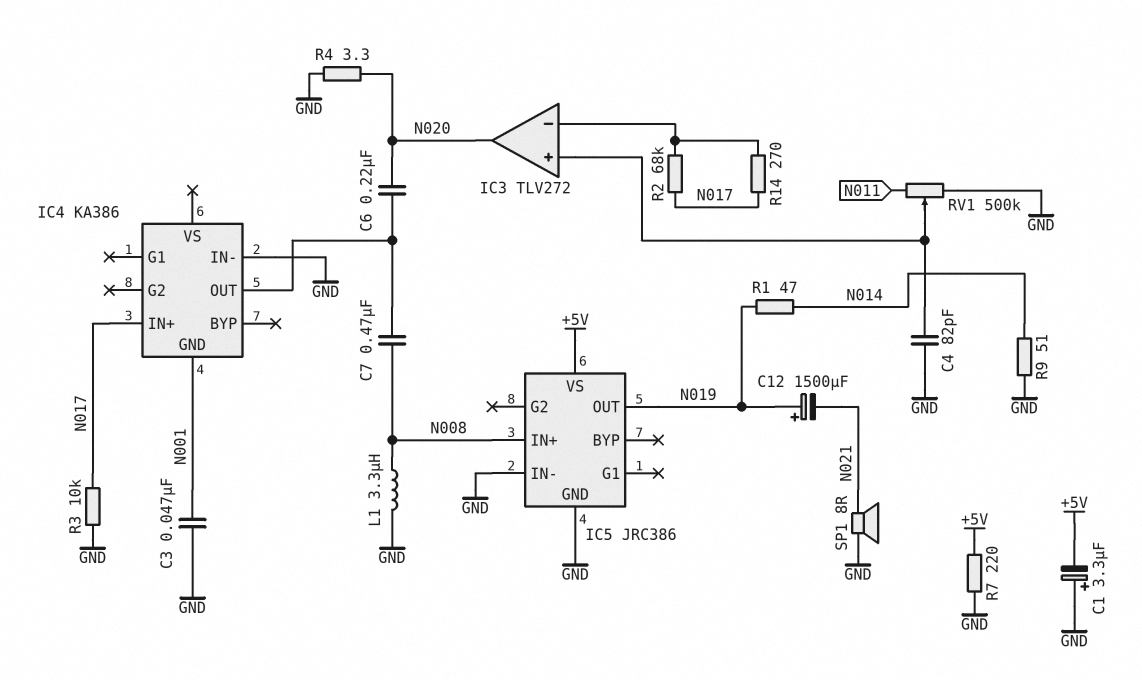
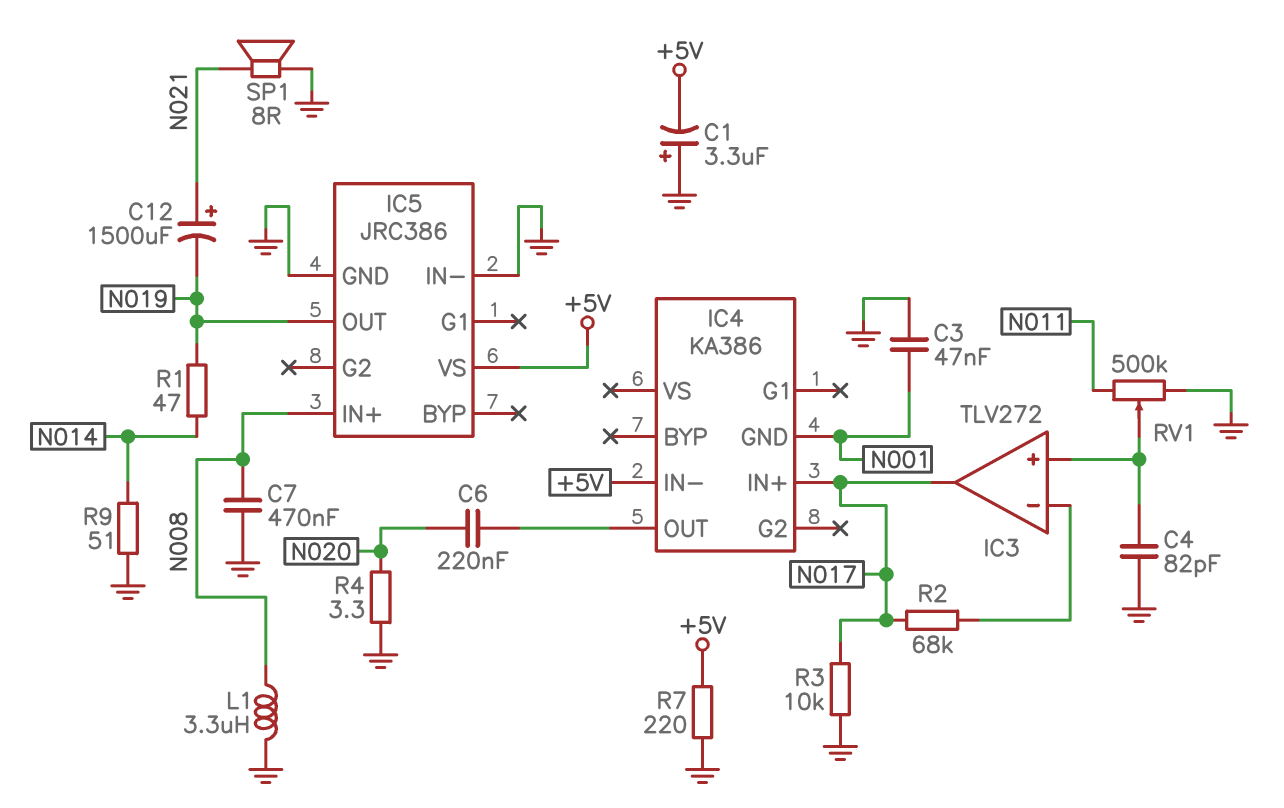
C7: 470nF (IC4/OUT, N008) -> 470nF (GND, N008)
C12: 1500uF (plus N019, minus N021) -> 1500uF (plus N021, minus N019)
IC3 pin out: N020 -> N017
IC4 pin IN-: GND -> +5V
R14: 270 (IC3/in-, N017) -> none

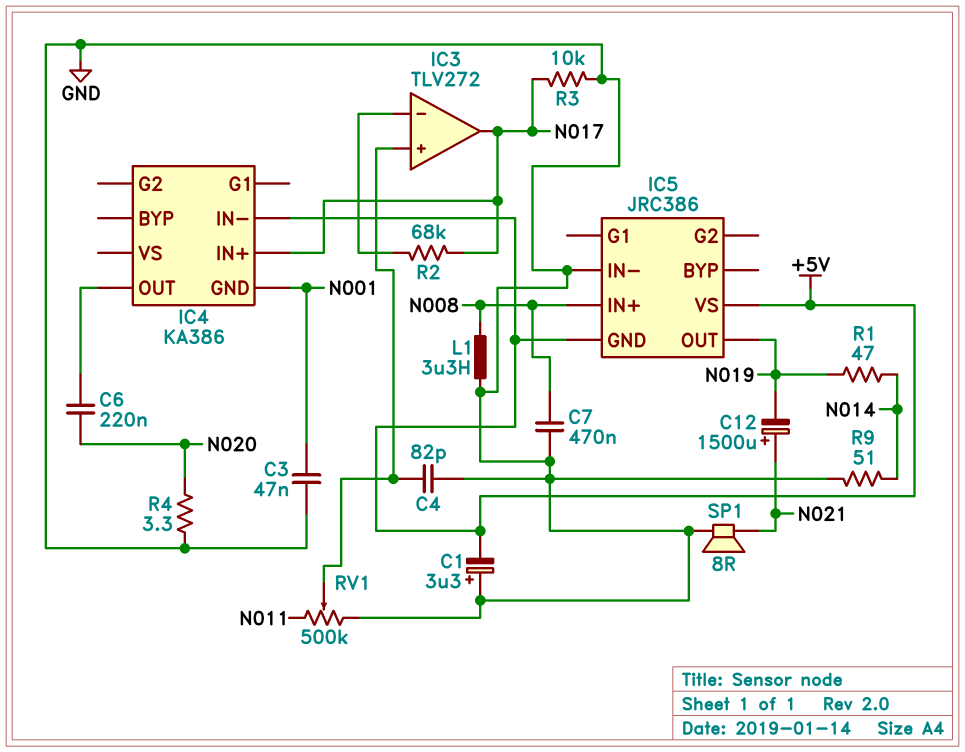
IC5 pin GND: GND -> +5V
R7: 220 (+5V, GND) -> none

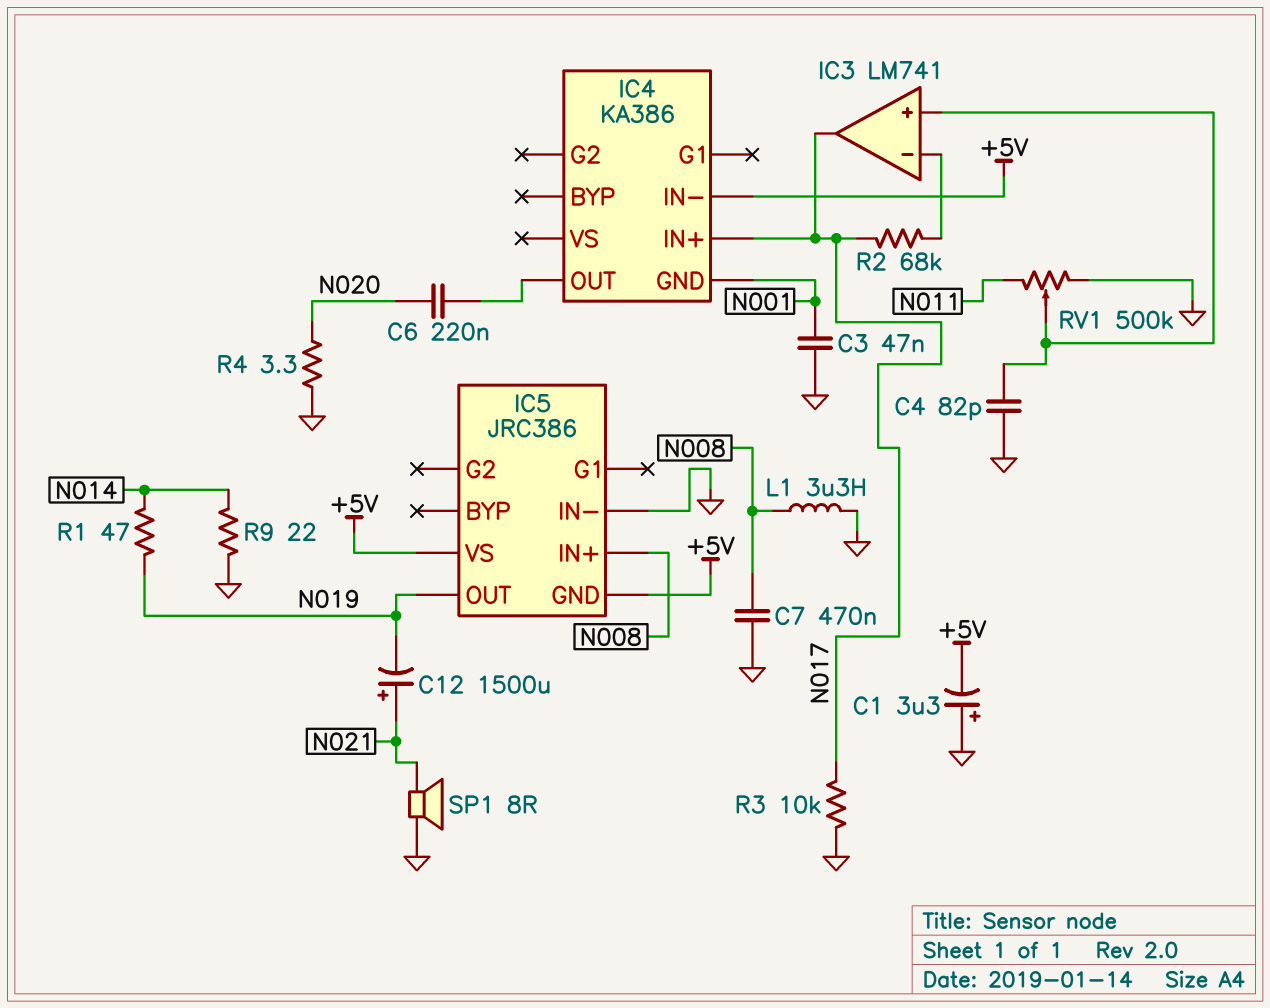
IC3: TLV272 -> LM741
R9: 51 (GND, N014) -> 22 (GND, N014)

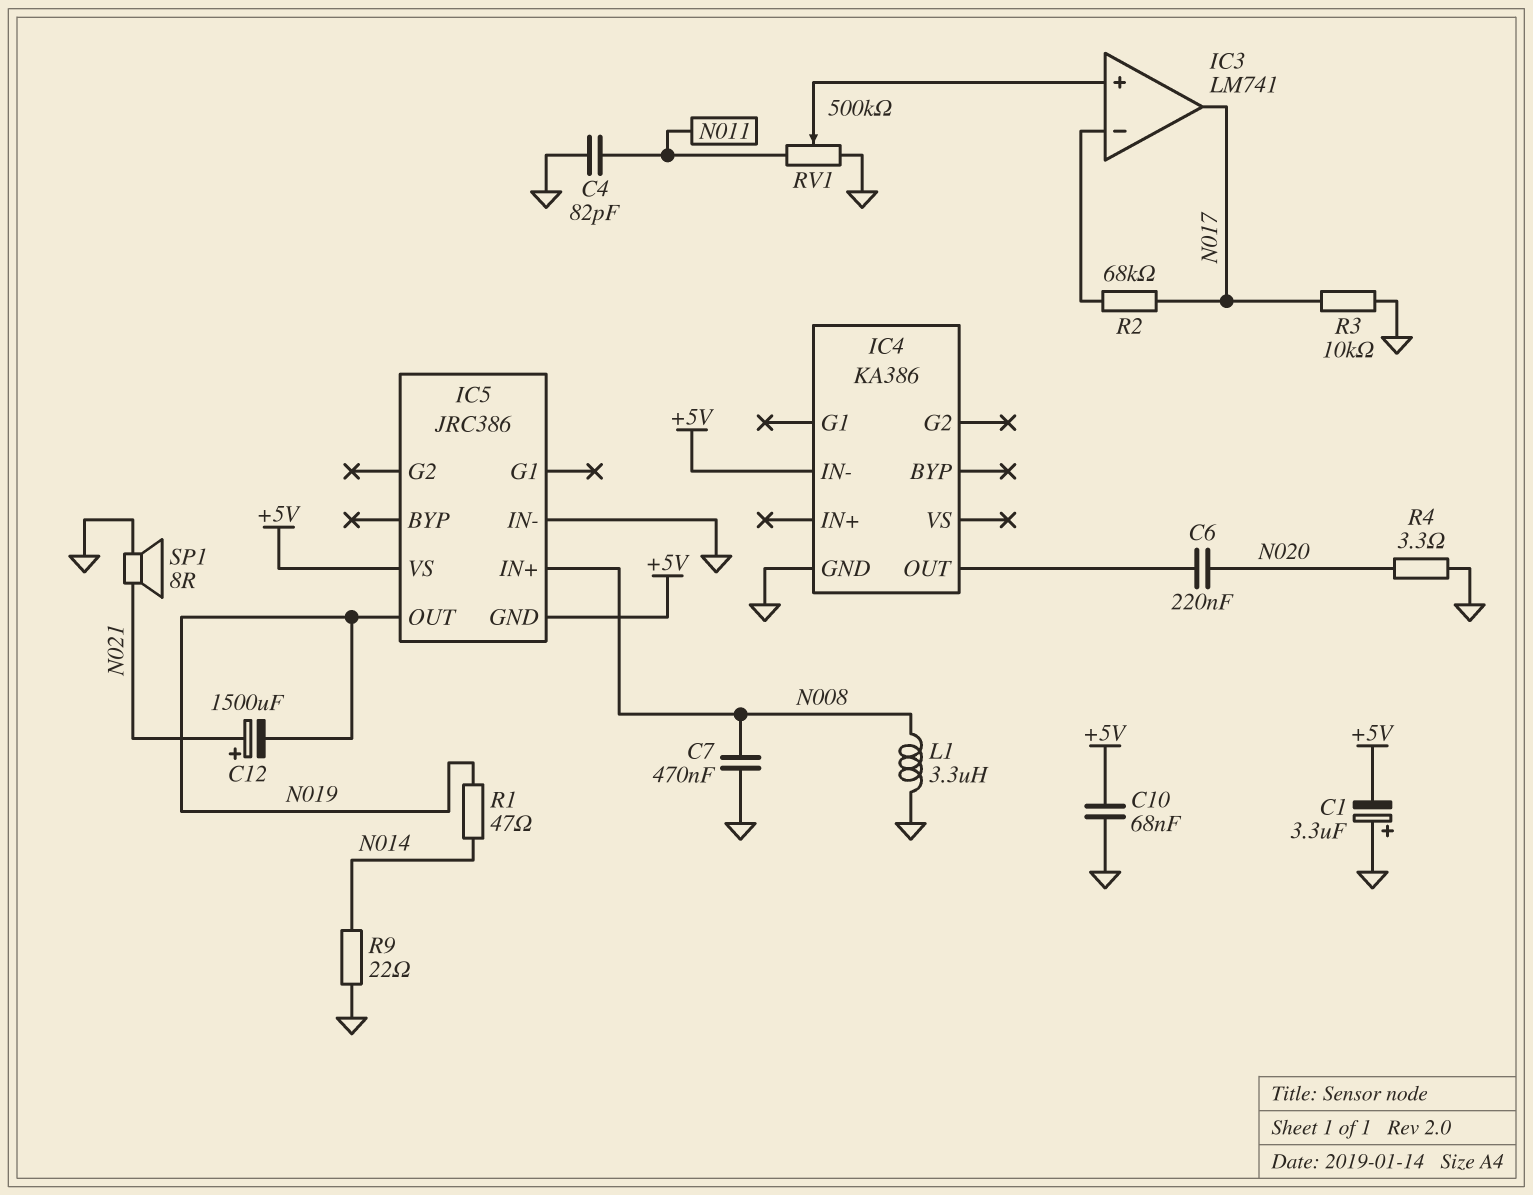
C3: 47nF (GND, N001) -> none
C4: 82pF (GND, IC3/in+) -> 82pF (GND, N011)
C10: none -> 68nF (+5V, GND)
IC4 pin GND: N001 -> GND
IC4 pin IN+: N017 -> none

